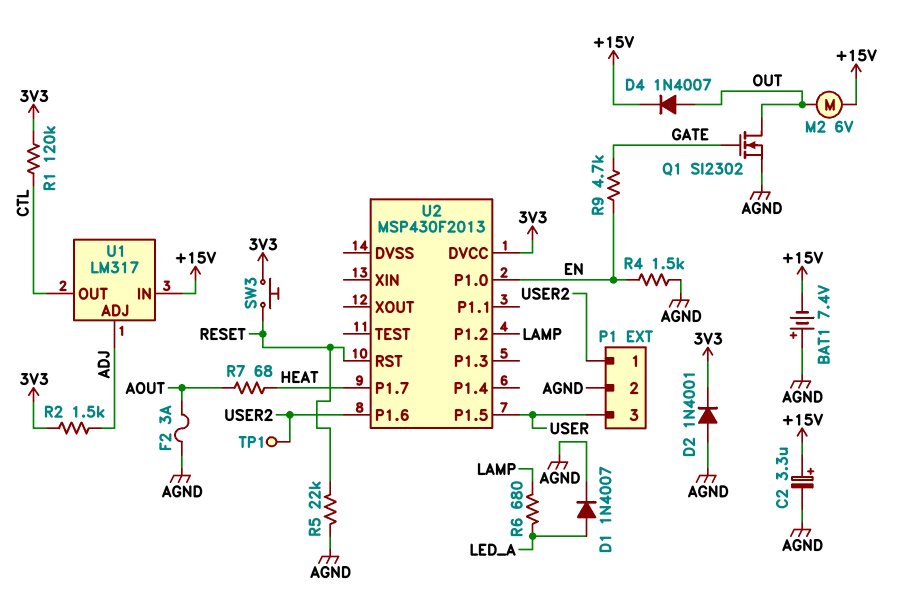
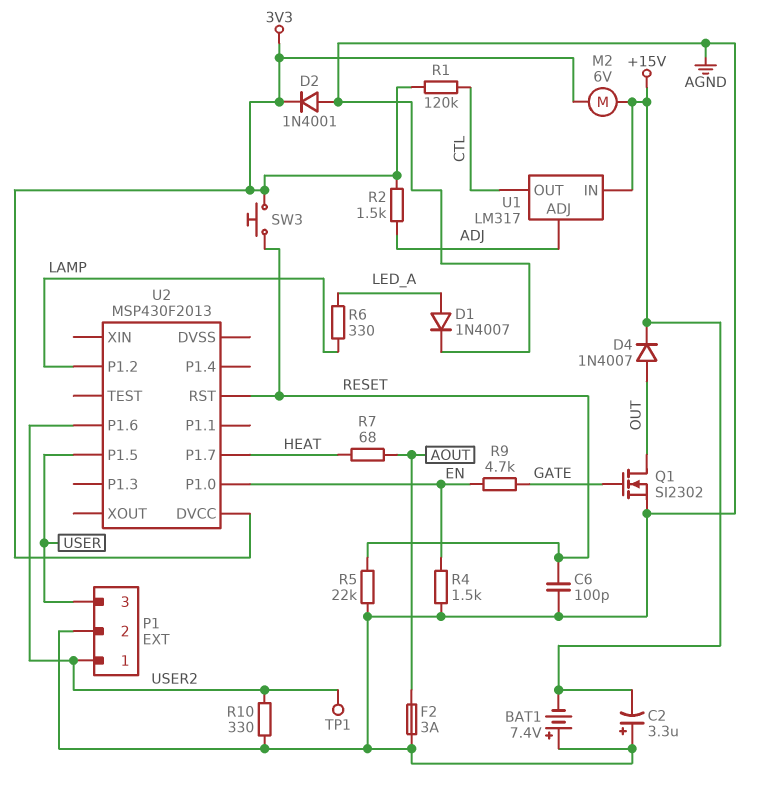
C2: 3.3uF (plus +15V, minus AGND) -> 3.3uF (plus AGND, minus +15V)
C6: none -> 100pF (AGND, RESET)
M2: motor 6V (+15V, OUT) -> motor 6V (+15V, 3V3)
R6: 680 (LAMP, LED_A) -> 330 (LAMP, LED_A)
R10: none -> 330 (AGND, USER2)

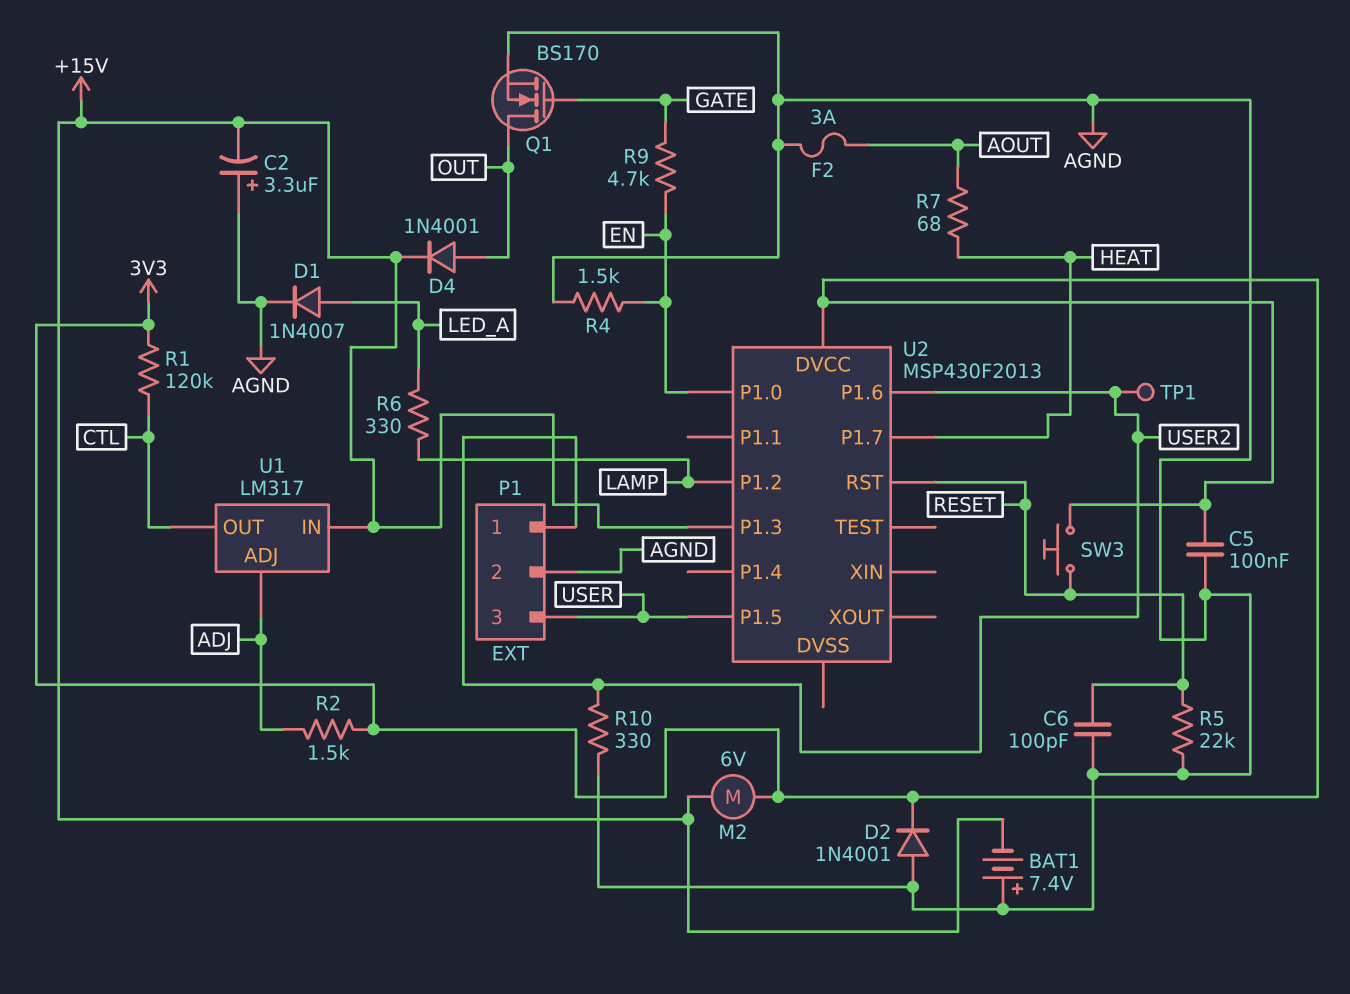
C5: none -> 100nF (3V3, AGND)
D4: diode 1N4007 (A OUT, K +15V) -> diode 1N4001 (A OUT, K +15V)
Q1: NMOS SI2302 (G GATE, D OUT, S AGND) -> NMOS BS170 (G GATE, D OUT, S AGND)
U2 pin P1.3: none -> +15V

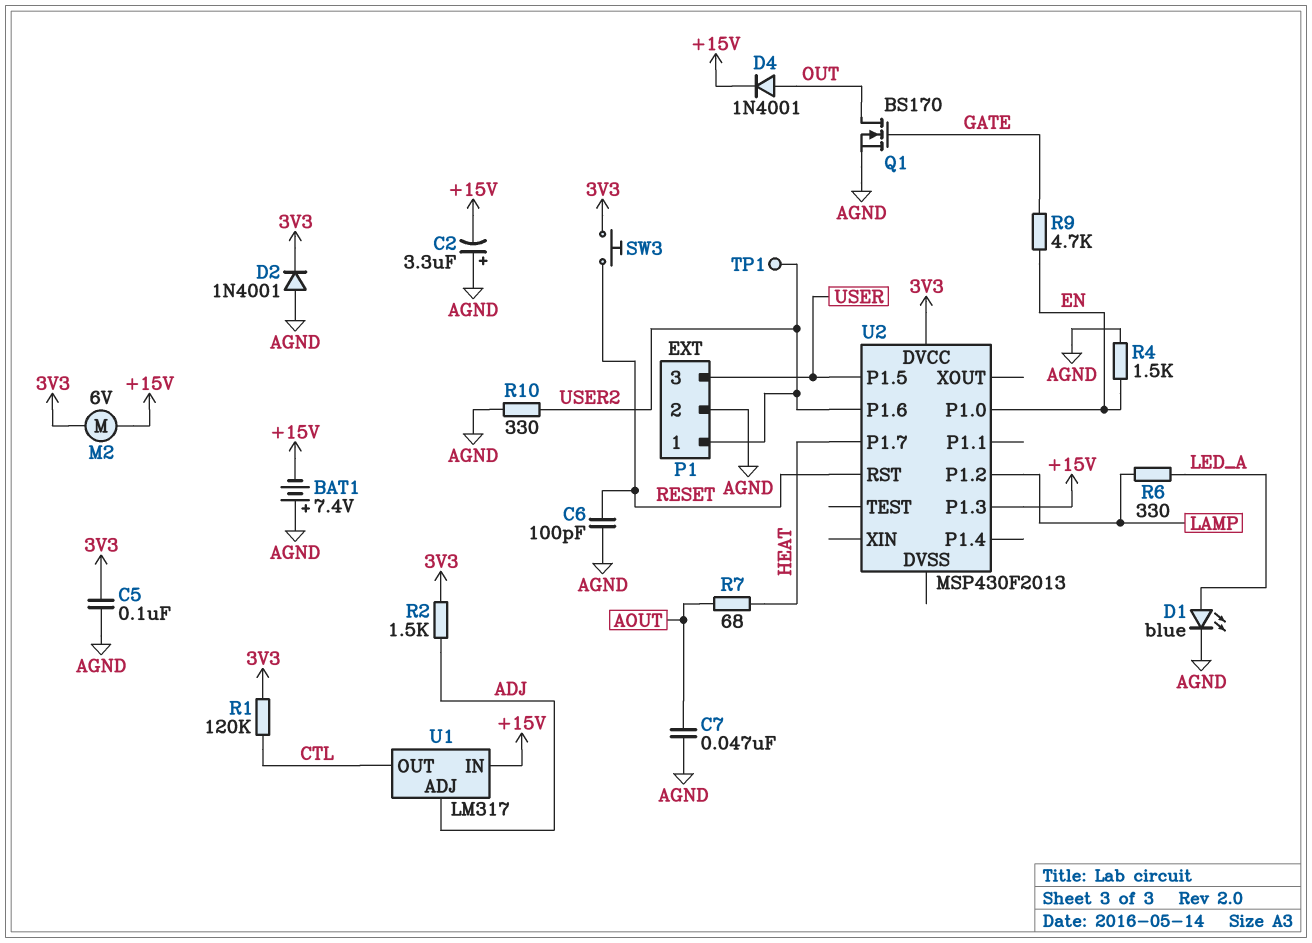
C7: none -> 47nF (AGND, AOUT)
D1: diode 1N4007 (A LED_A, K AGND) -> LED blue (A LED_A, K AGND)
F2: 3A (AGND, AOUT) -> none
R5: 22k (AGND, RESET) -> none

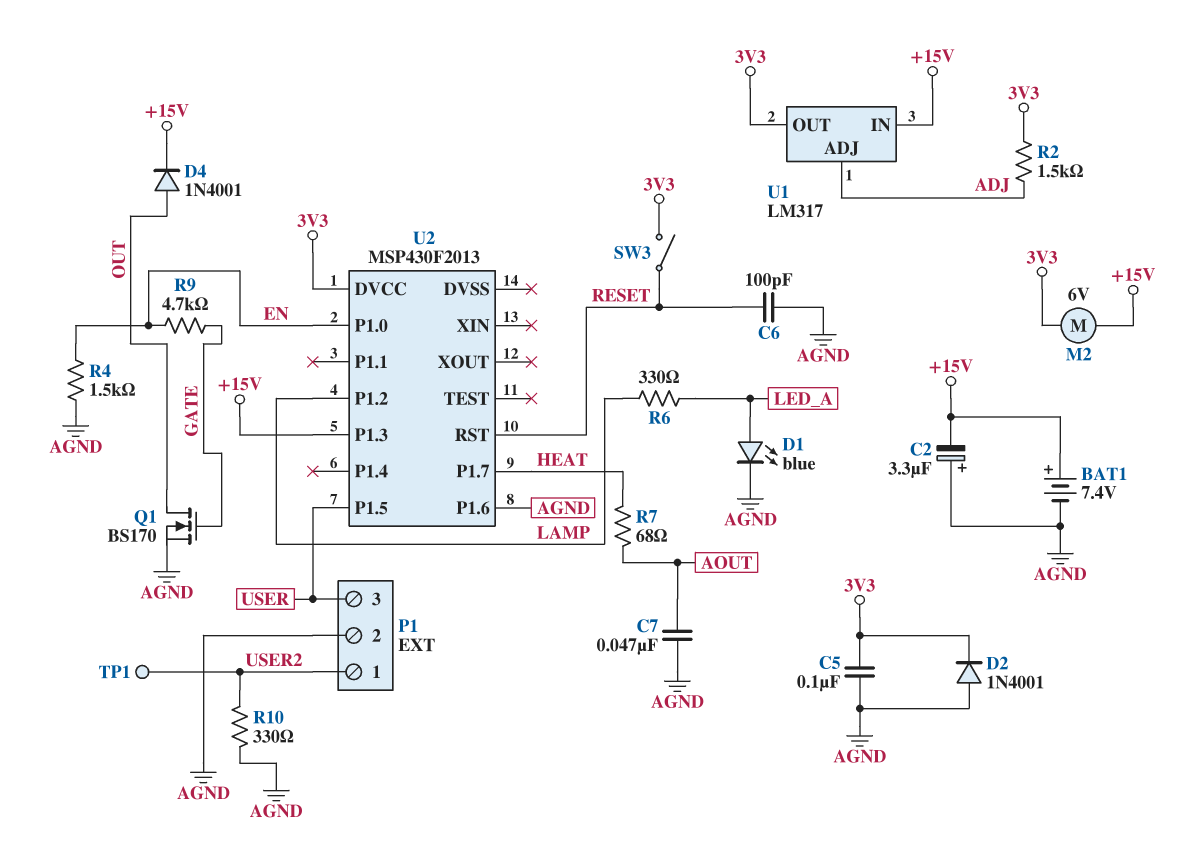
BAT1: 7.4V (plus AGND, minus +15V) -> 7.4V (plus +15V, minus AGND)
R1: 120k (3V3, CTL) -> none
SW3: button (3V3, RESET) -> switch (3V3, RESET)
U1 pin OUT: CTL -> 3V3
U2 pin P1.6: USER2 -> AGND

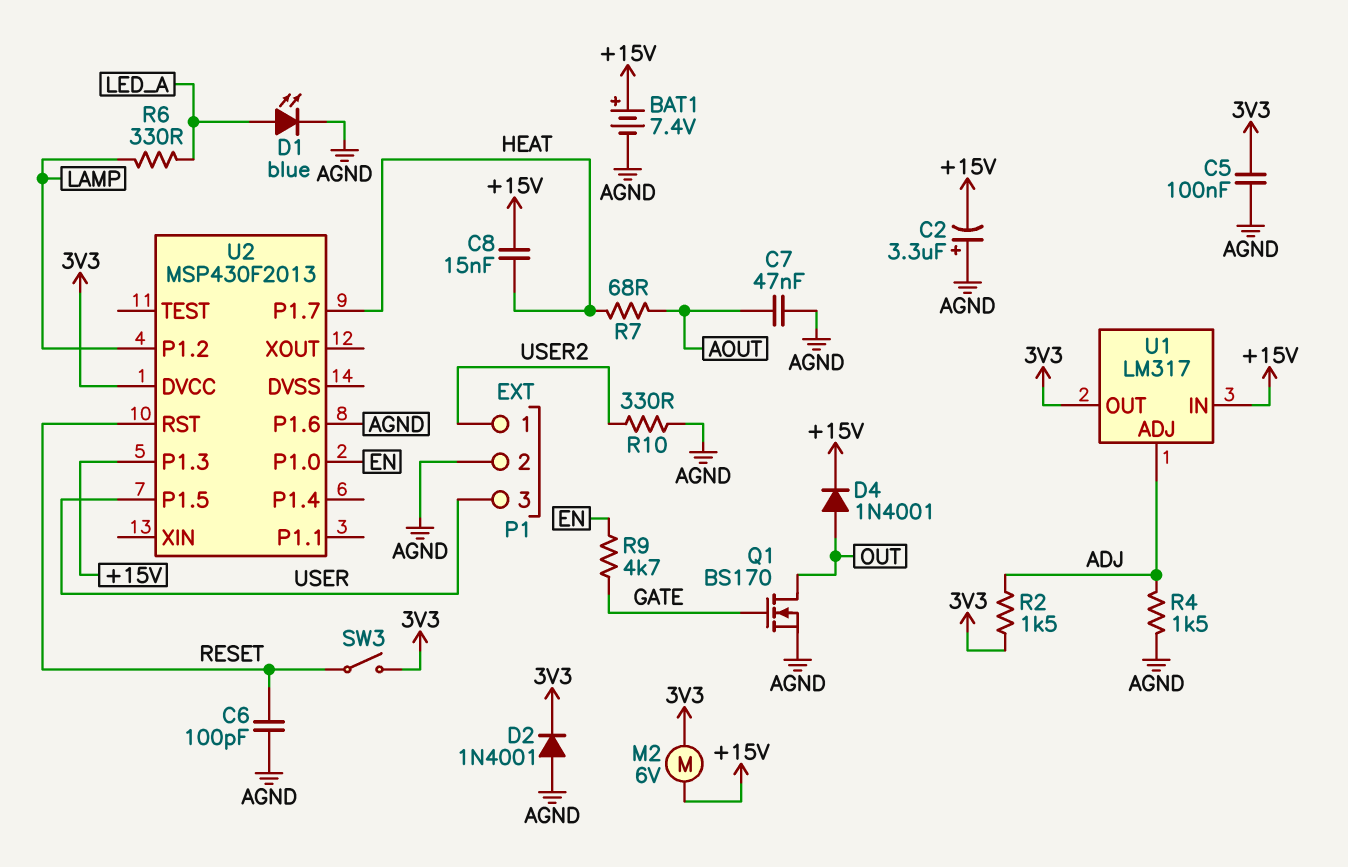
C8: none -> 15nF (+15V, HEAT)
R4: 1.5k (AGND, EN) -> 1.5k (ADJ, AGND)
TP1: test point (USER2) -> none

